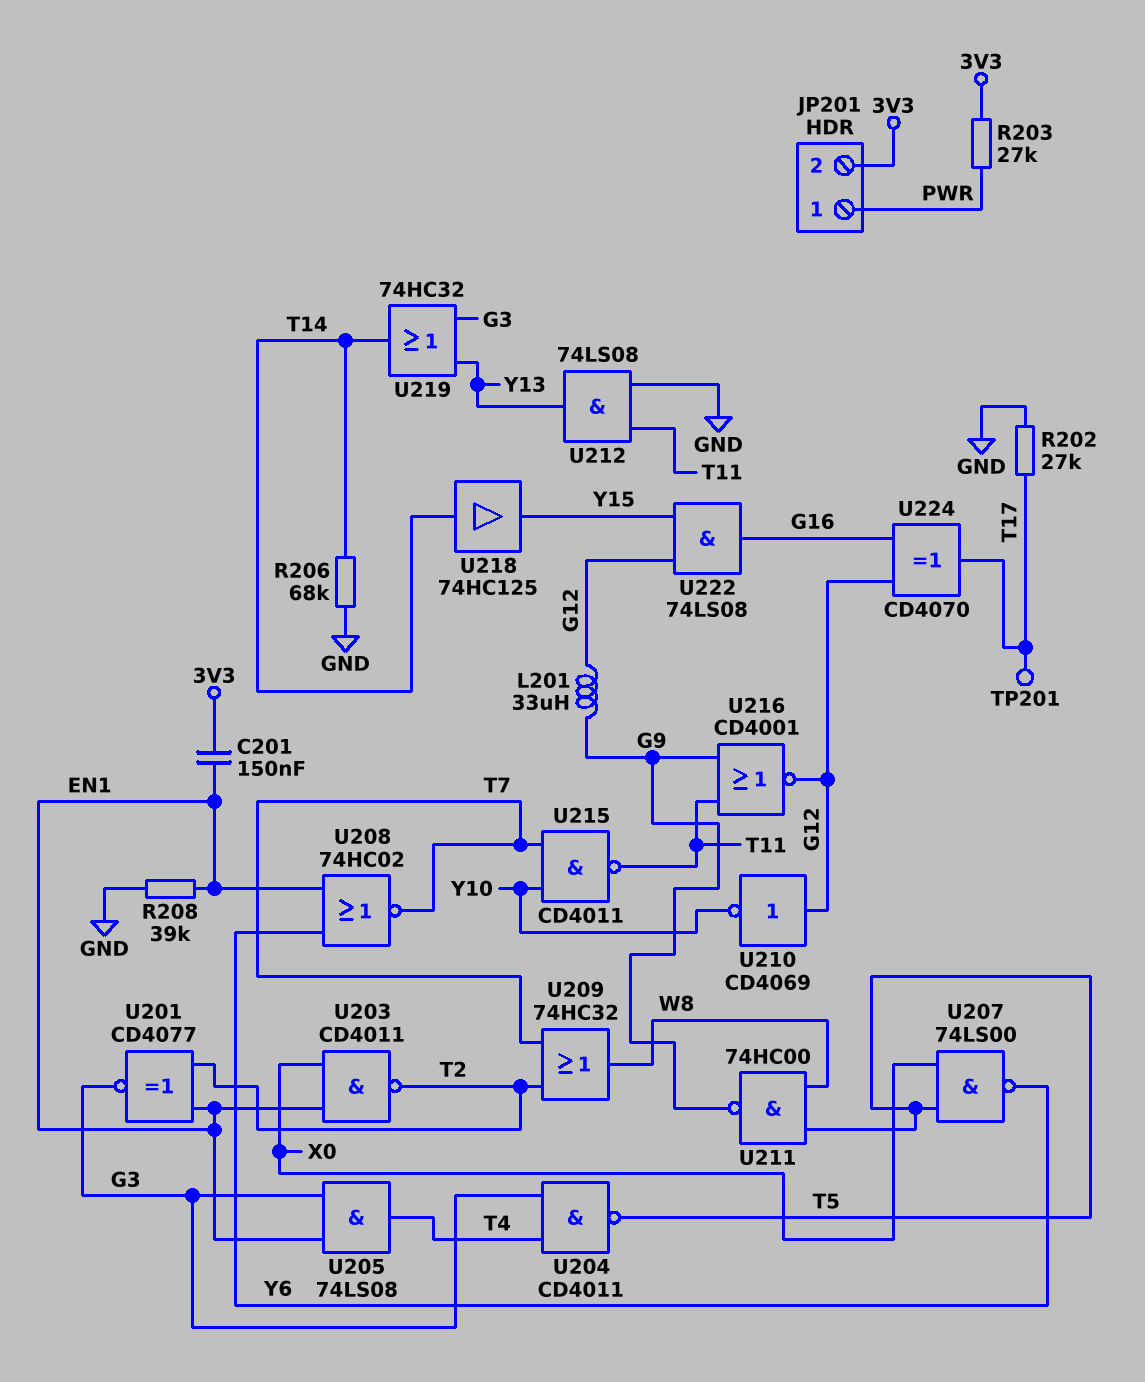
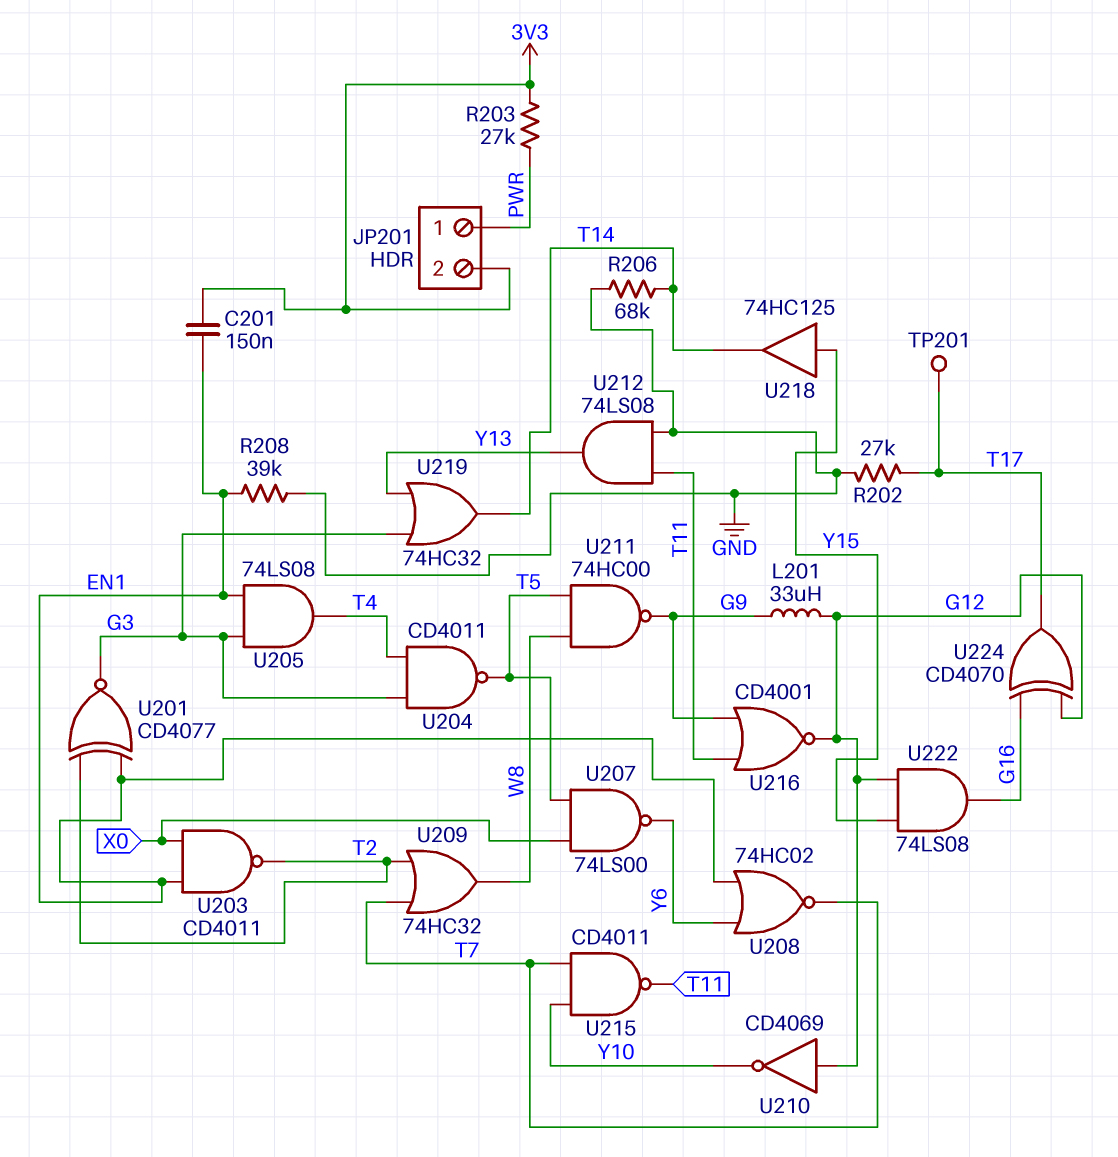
U218: buffer 74HC125 (in T14, out Y15) -> buffer 74HC125 (in Y15, out T14)

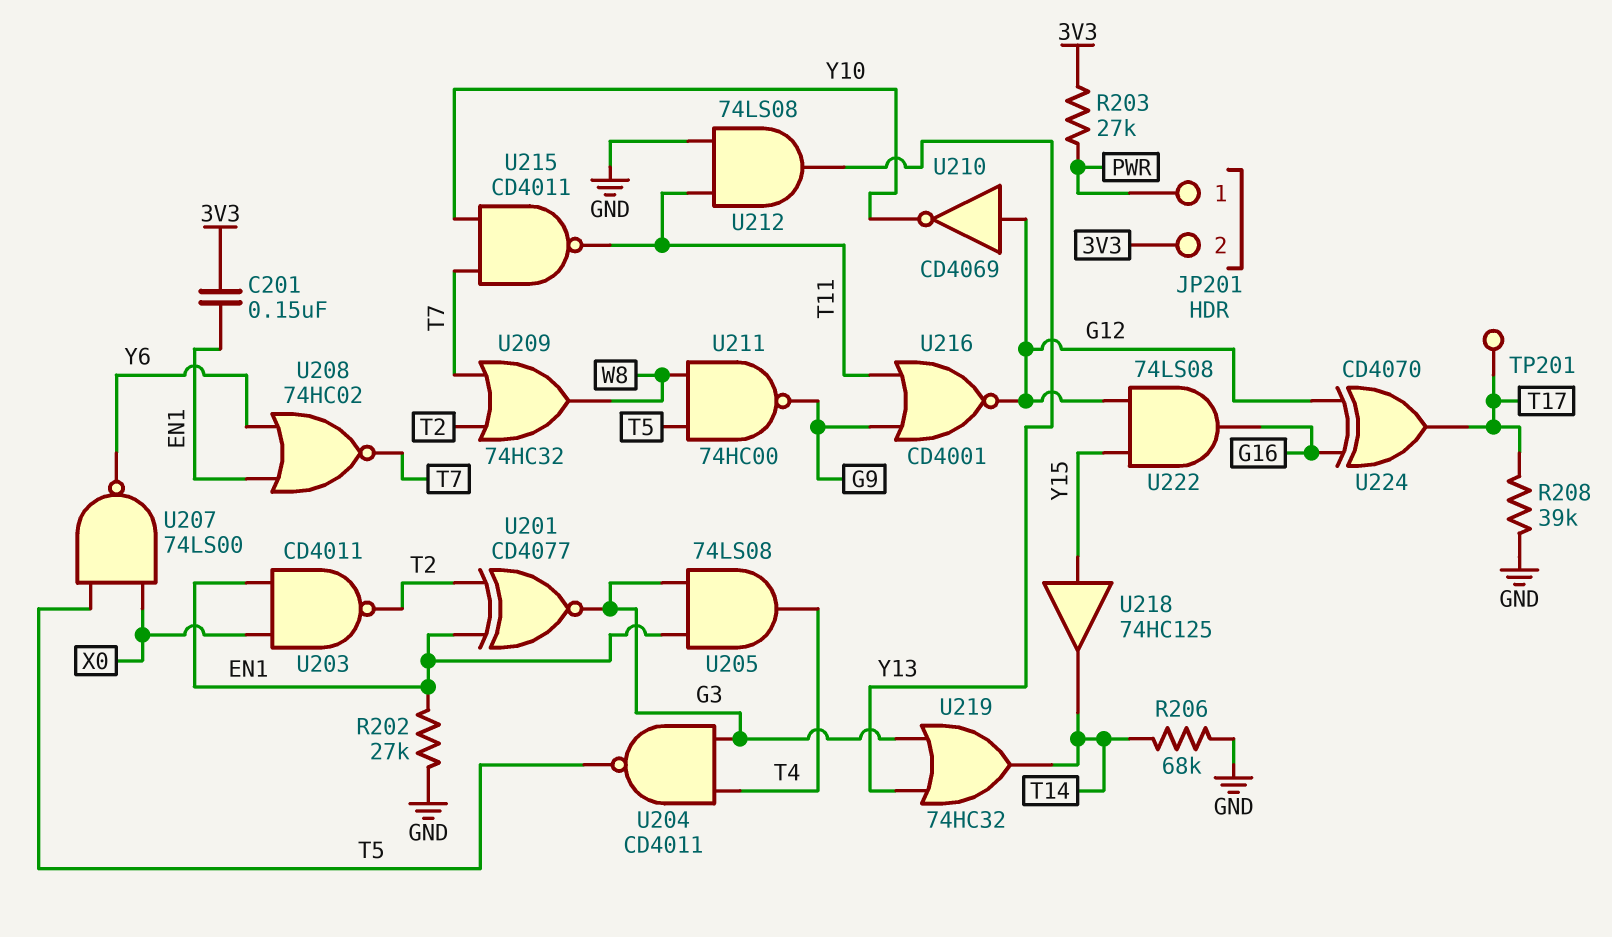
L201: 33uH (G9, G12) -> none
R202: 27k (GND, T17) -> 27k (EN1, GND)
R208: 39k (EN1, GND) -> 39k (GND, T17)

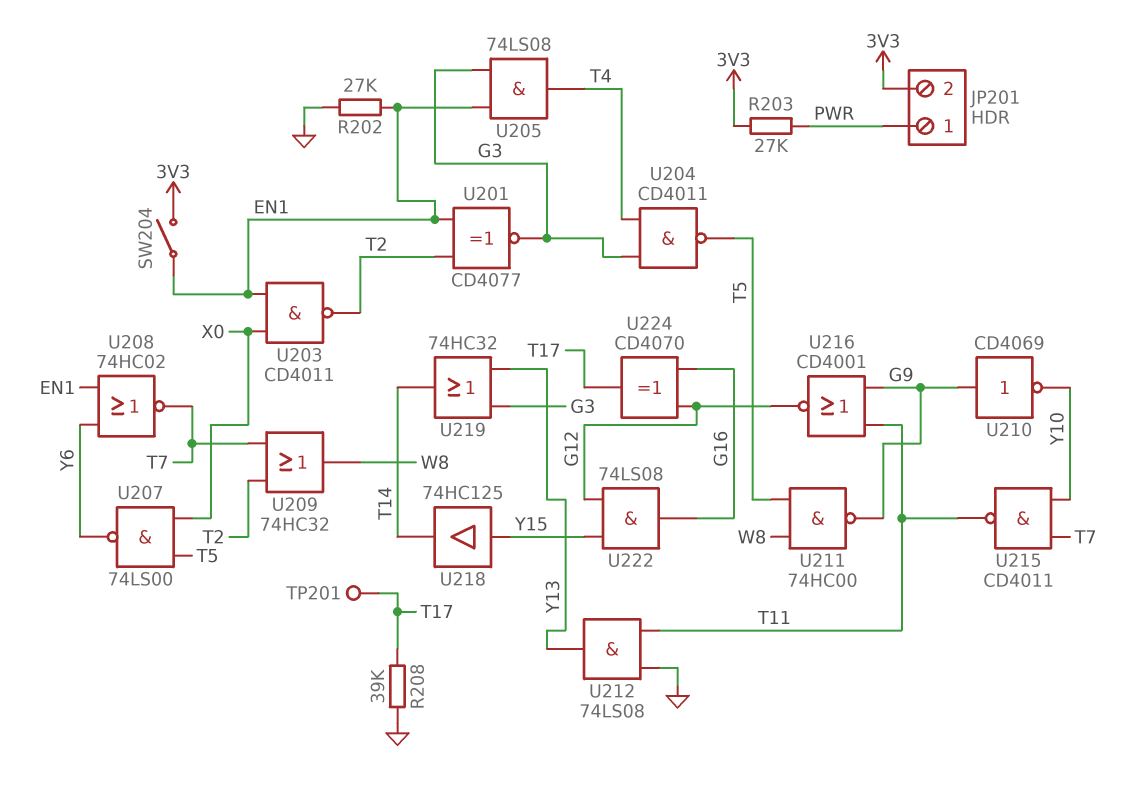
C201: 150nF (3V3, EN1) -> none
R206: 68k (GND, T14) -> none
SW204: none -> switch (3V3, EN1)
U210: NOT CD4069 (in G12, out Y10) -> NOT CD4069 (in G9, out Y10)

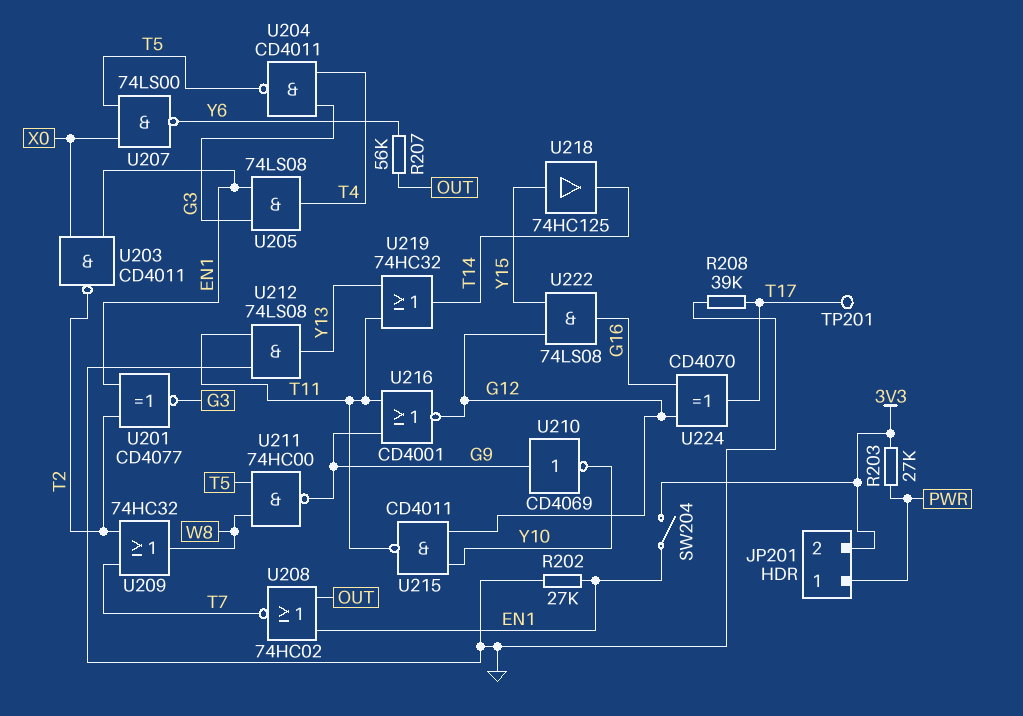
R207: none -> 56k (OUT, Y6)
U208: NOR 74HC02 (in EN1, in Y6, out T7) -> NOR 74HC02 (in EN1, in OUT, out T7)
U215: NAND CD4011 (in T7, in Y10, out T11) -> NAND CD4011 (in G12, in Y10, out T11)
U219: OR 74HC32 (in G3, in Y13, out T14) -> OR 74HC32 (in T11, in Y13, out T14)

